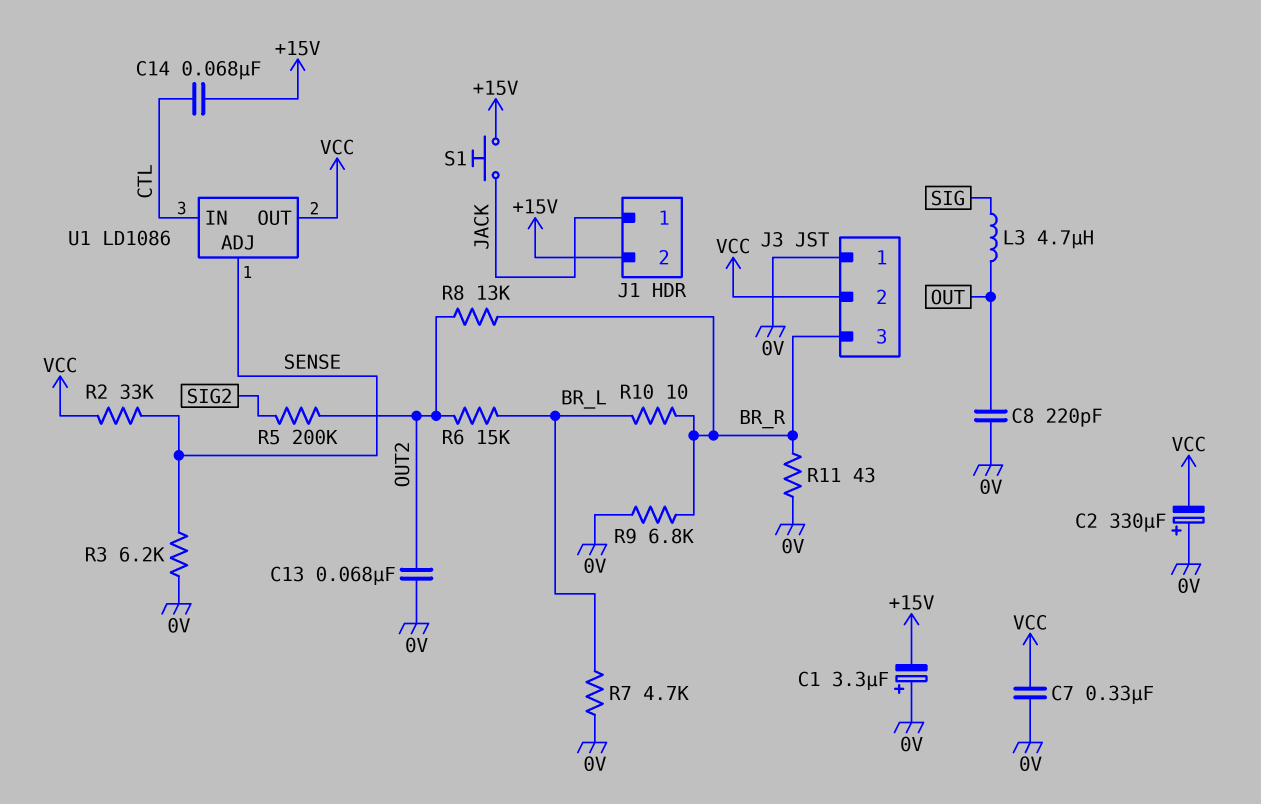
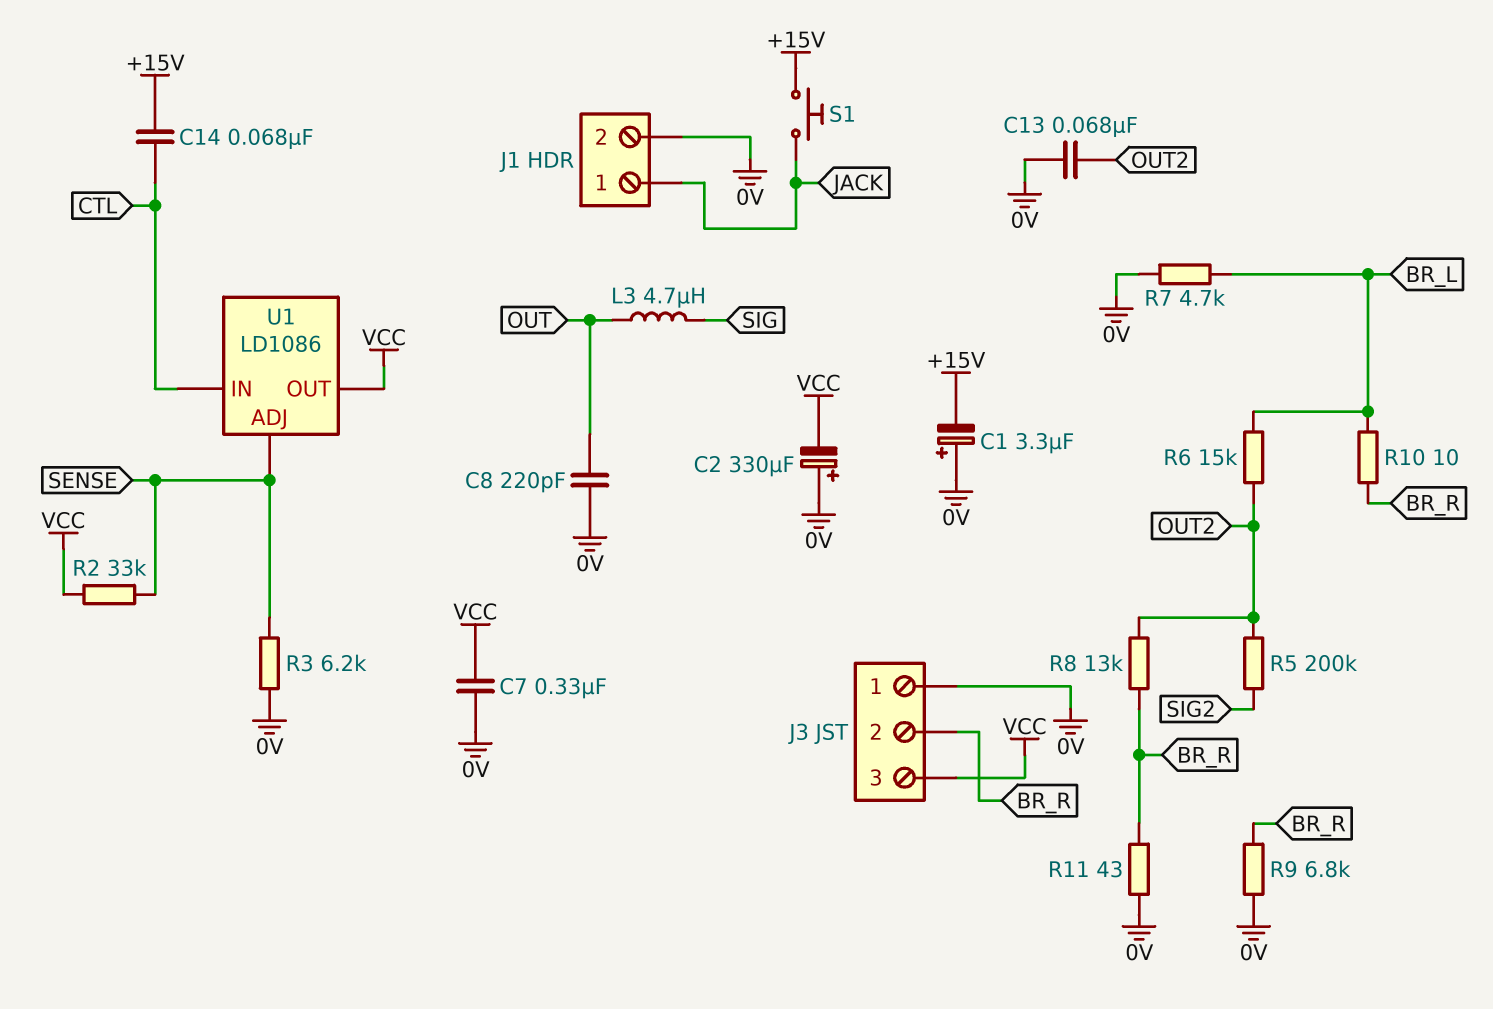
J1 pin 2: +15V -> 0V
J3 pin 2: VCC -> BR_R
J3 pin 3: BR_R -> VCC

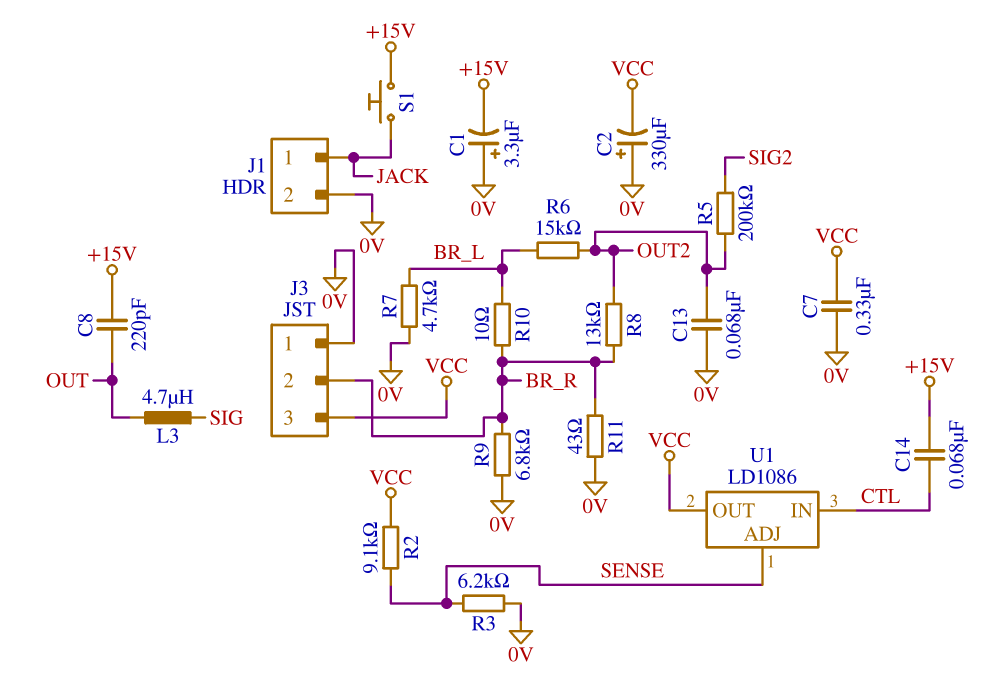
C8: 220pF (0V, OUT) -> 220pF (+15V, OUT)
R2: 33k (SENSE, VCC) -> 9.1k (SENSE, VCC)

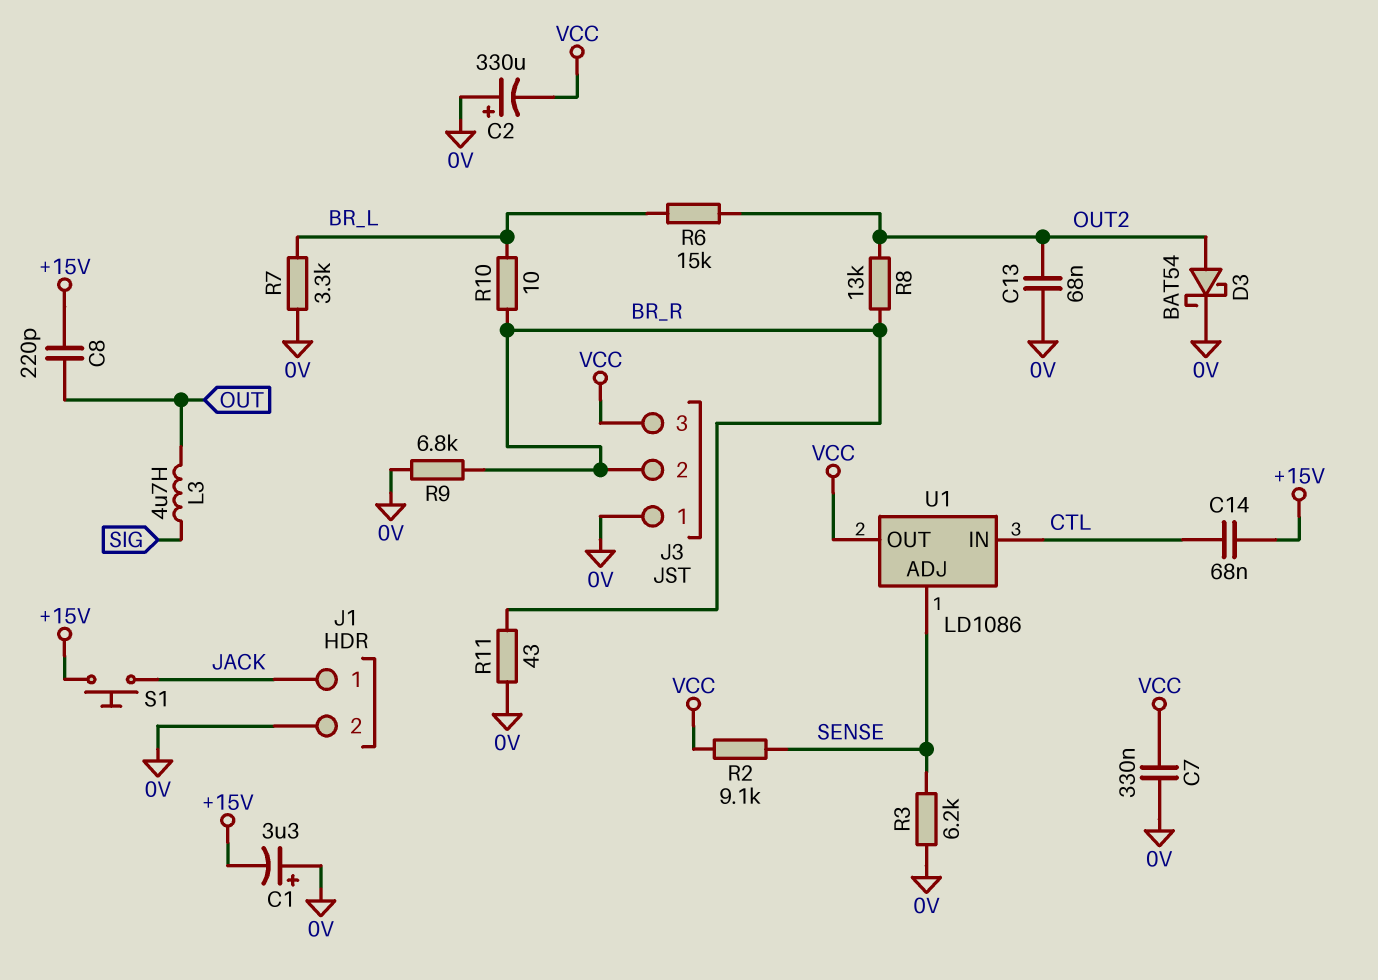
D3: none -> schottky BAT54 (A OUT2, K 0V)
R5: 200k (OUT2, SIG2) -> none
R7: 4.7k (0V, BR_L) -> 3.3k (0V, BR_L)

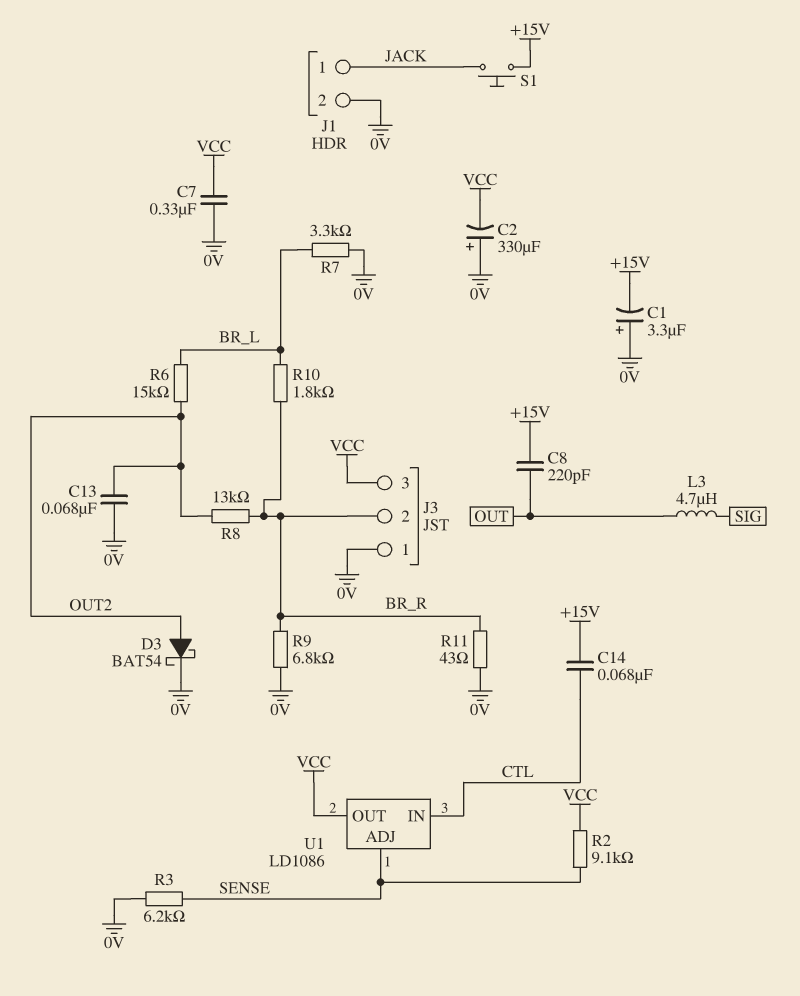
R10: 10 (BR_L, BR_R) -> 1.8k (BR_L, BR_R)

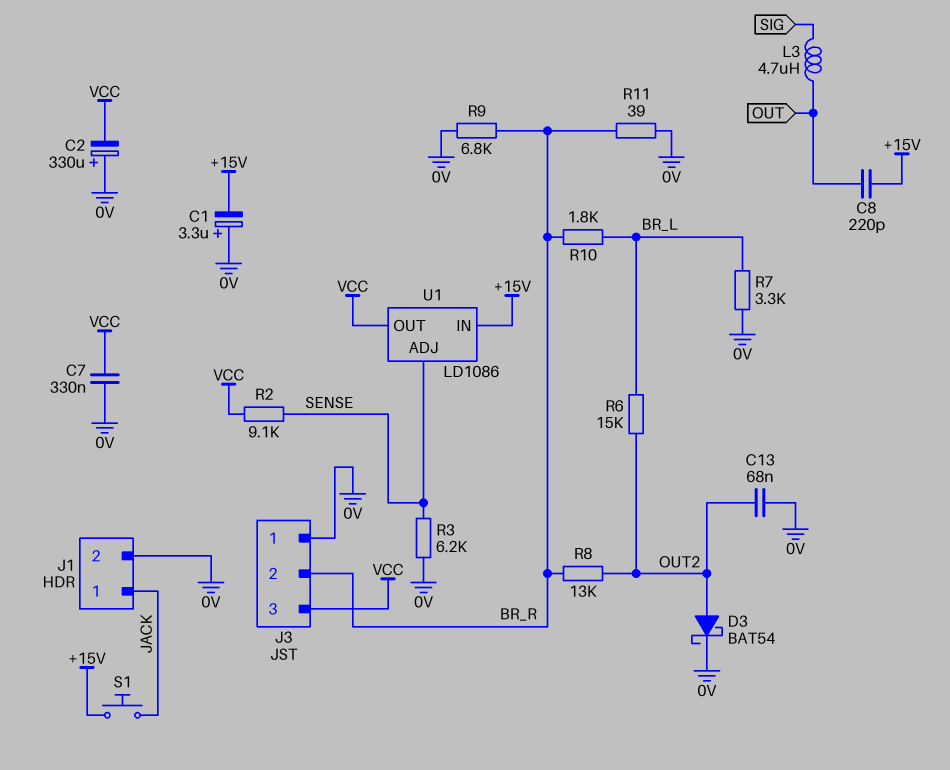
C14: 68nF (+15V, CTL) -> none
R11: 43 (0V, BR_R) -> 39 (0V, BR_R)
U1 pin IN: CTL -> +15V

